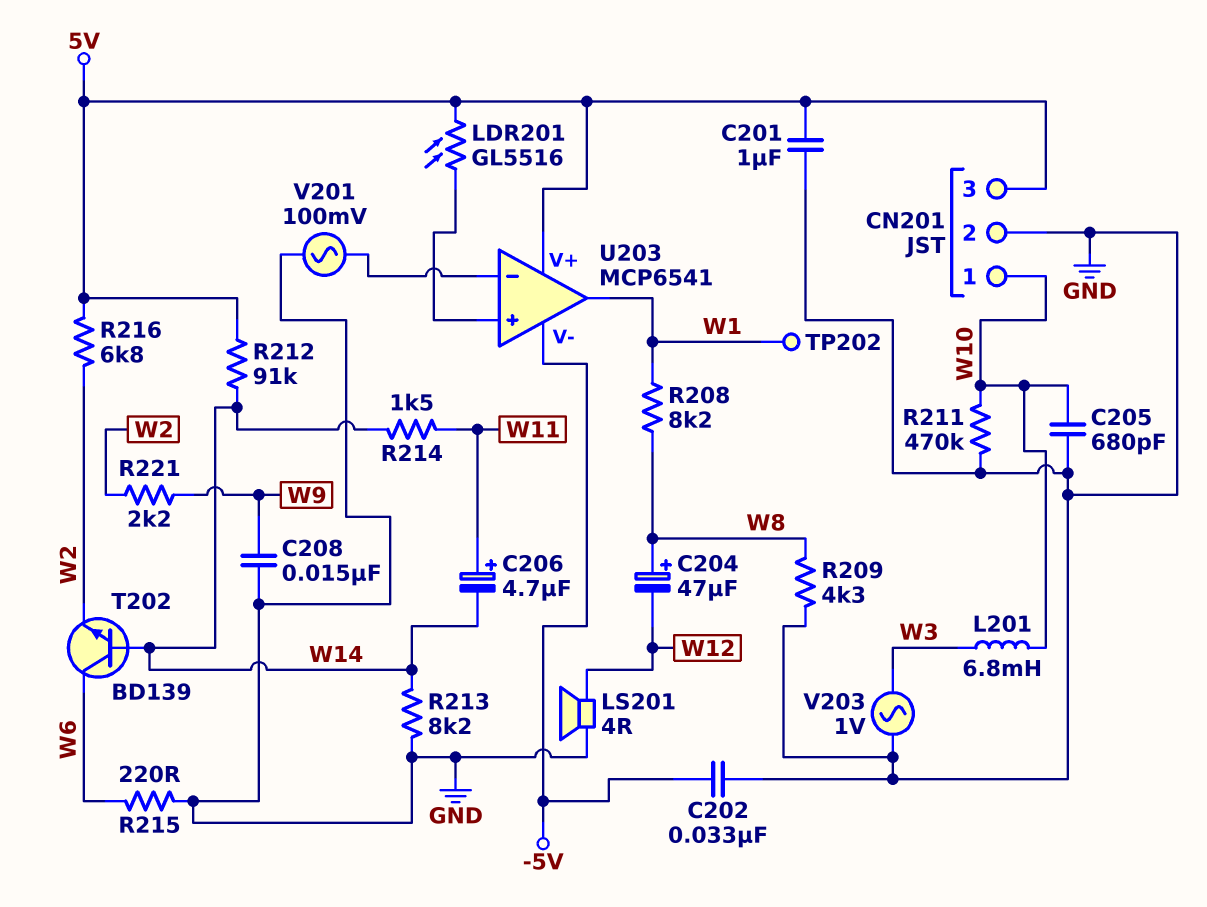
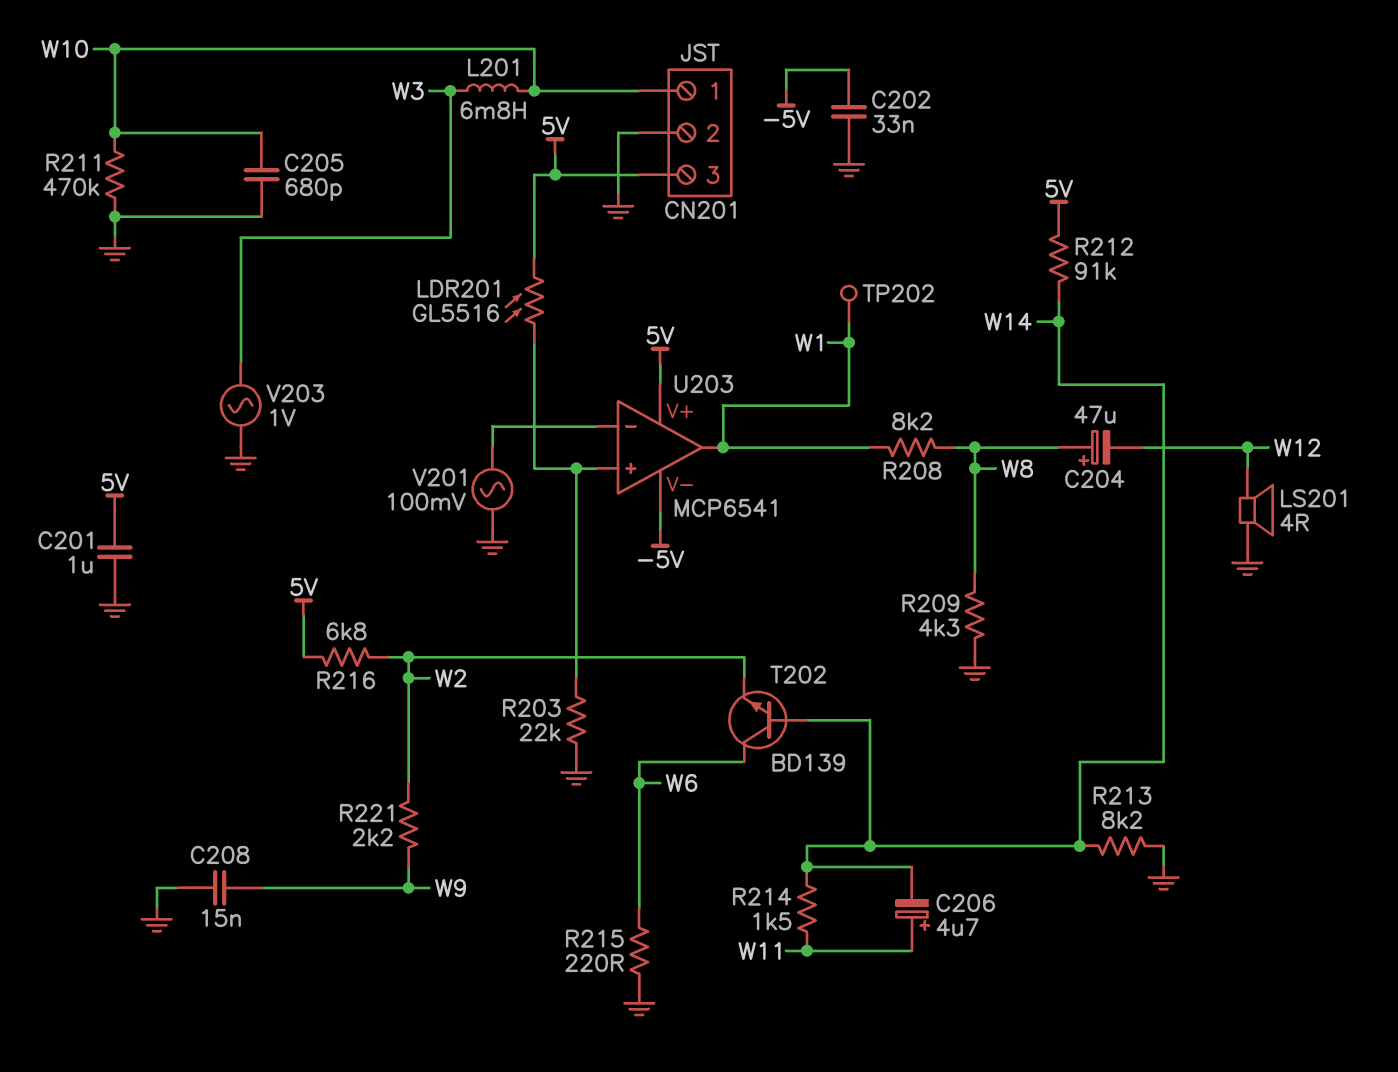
R203: none -> 22k (GND, U203/in+)

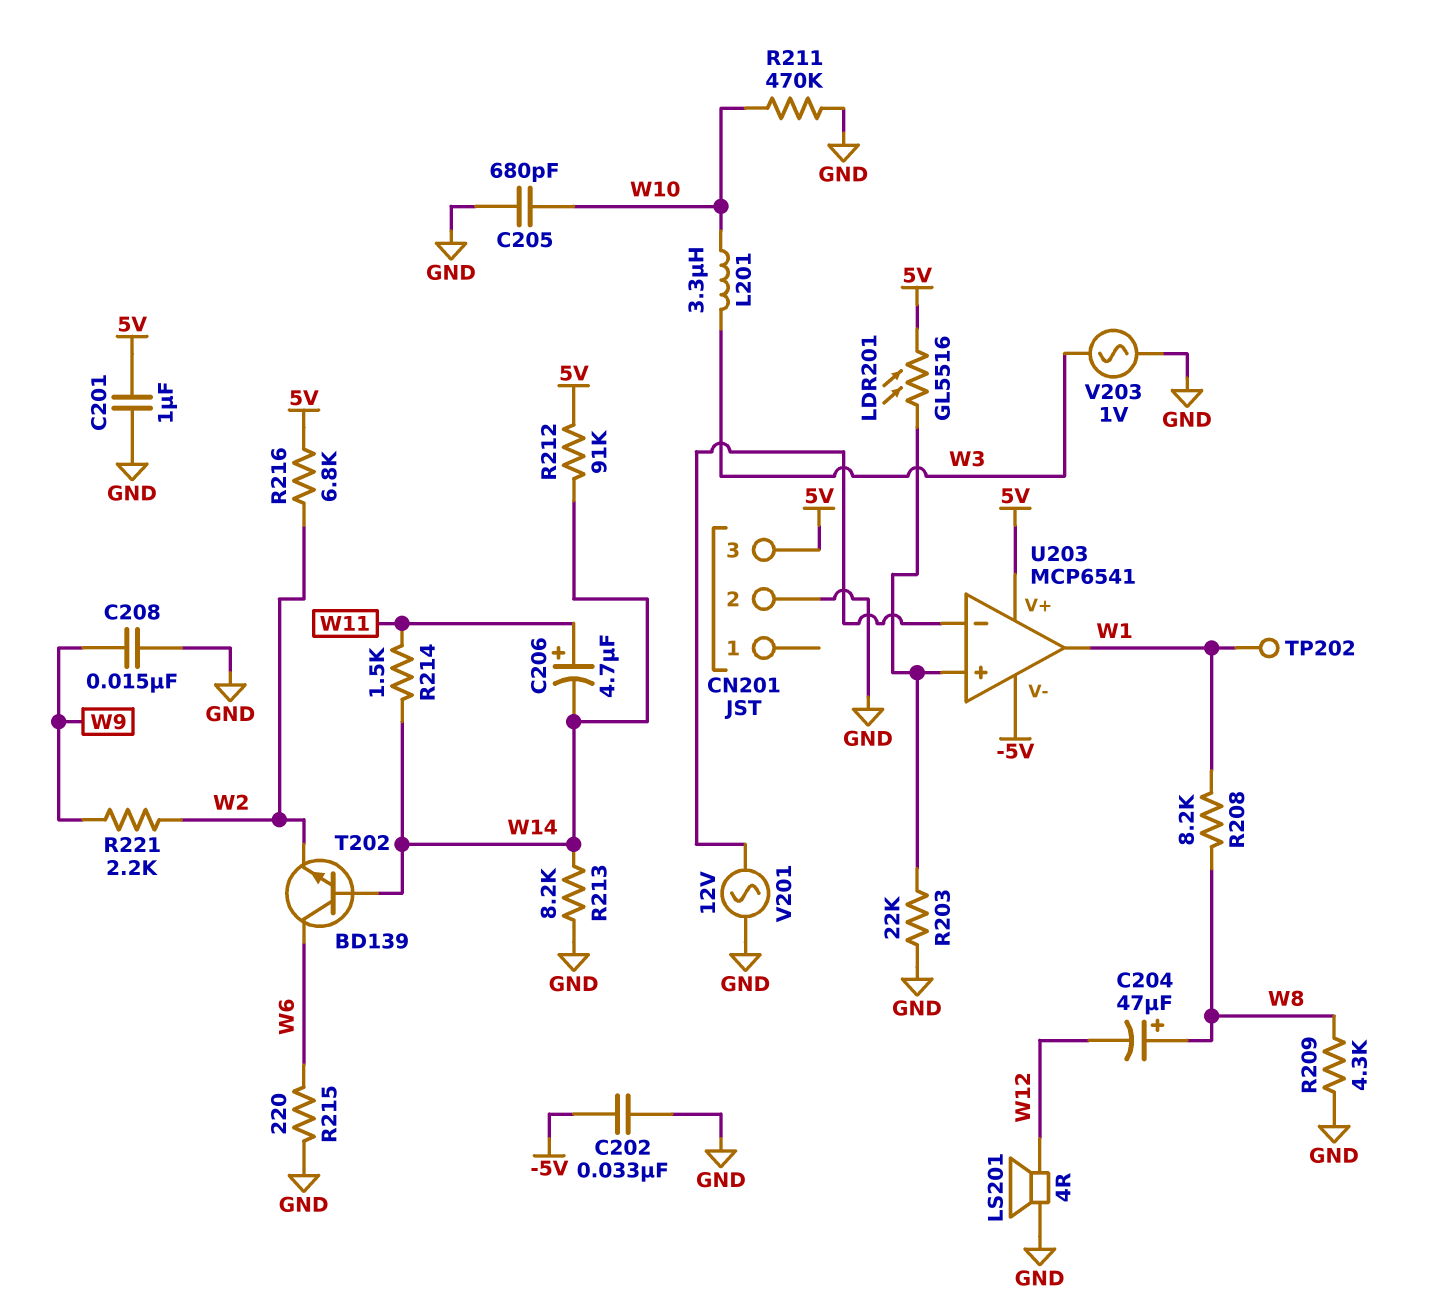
CN201 pin 1: W10 -> none
L201: 6.8mH (W3, W10) -> 3.3uH (W3, W10)
V201: AC 100mV (GND, U203/in-) -> AC 12V (GND, U203/in-)

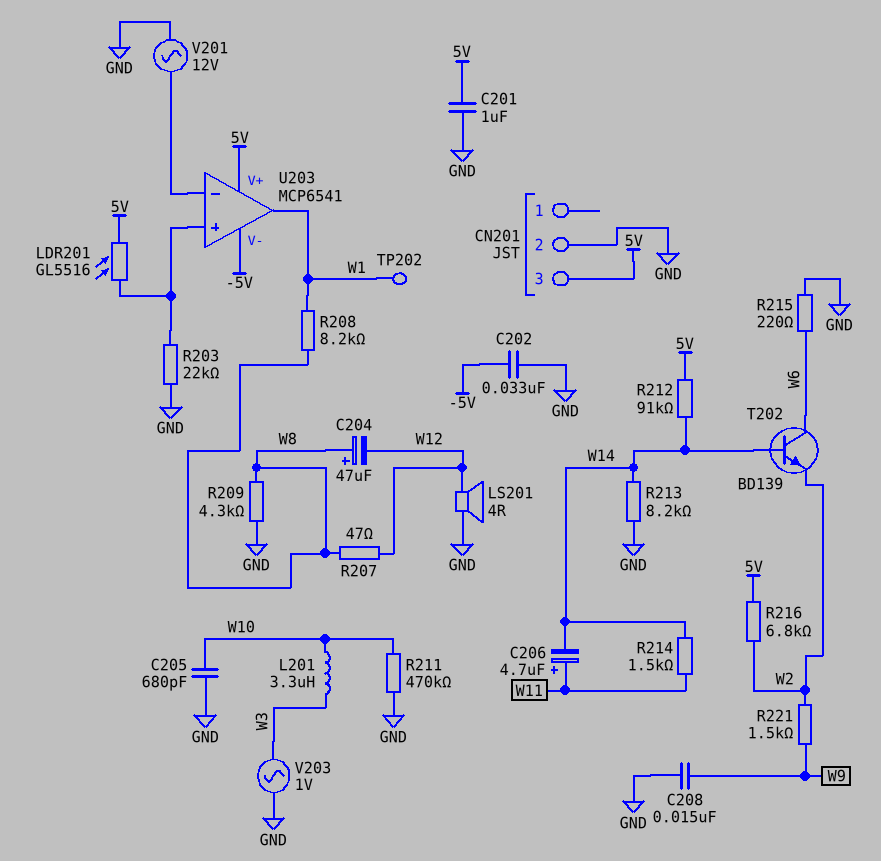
R207: none -> 47 (W8, W12)
R221: 2.2k (W2, W9) -> 1.5k (W2, W9)

